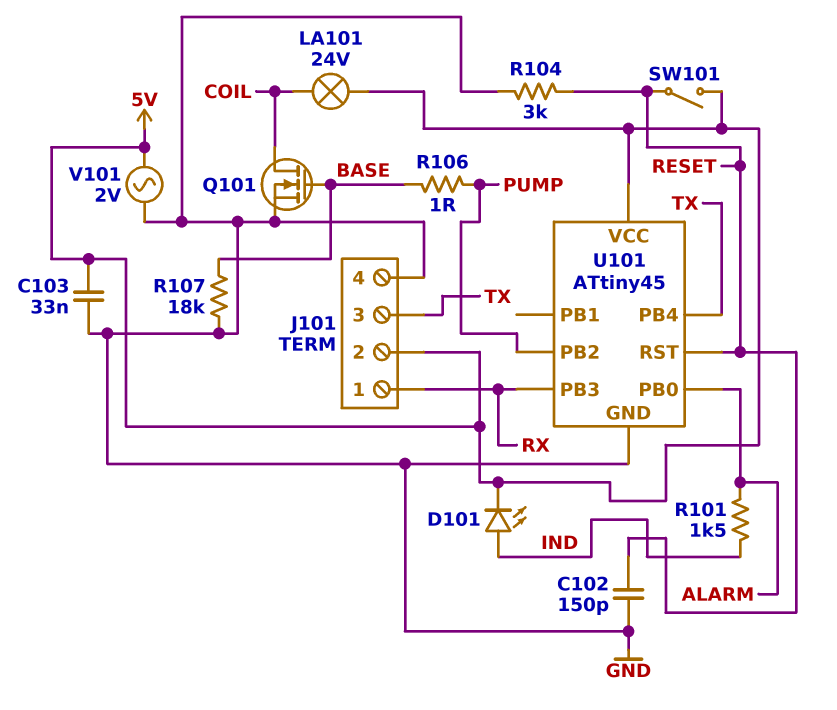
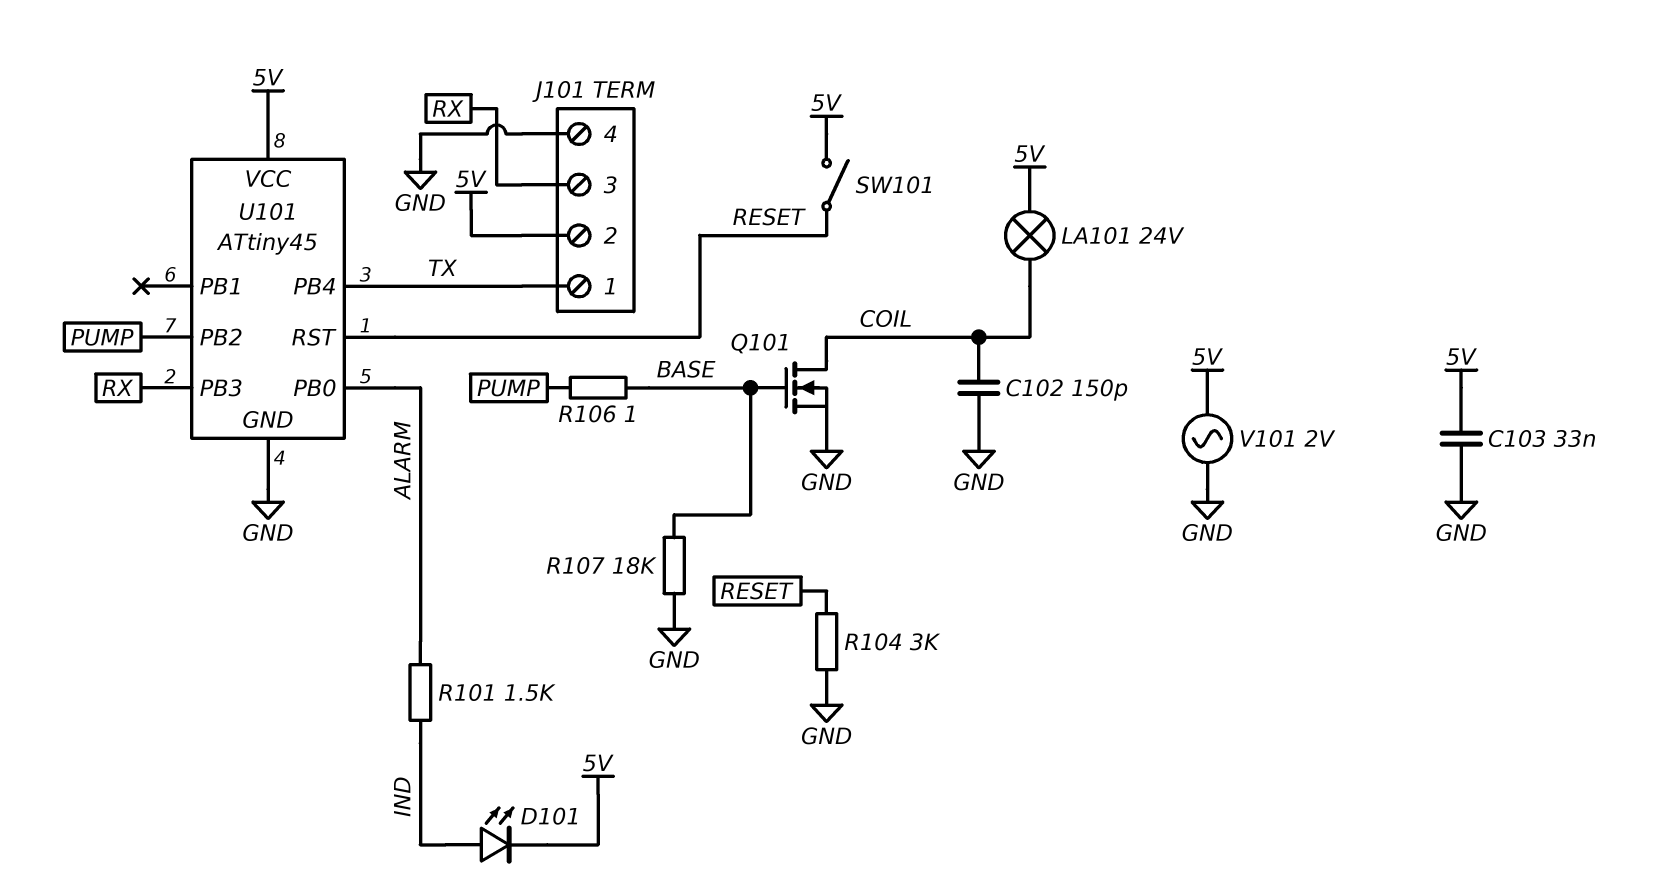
C102: 150pF (GND, RESET) -> 150pF (COIL, GND)
J101 pin 1: RX -> TX
J101 pin 3: TX -> RX

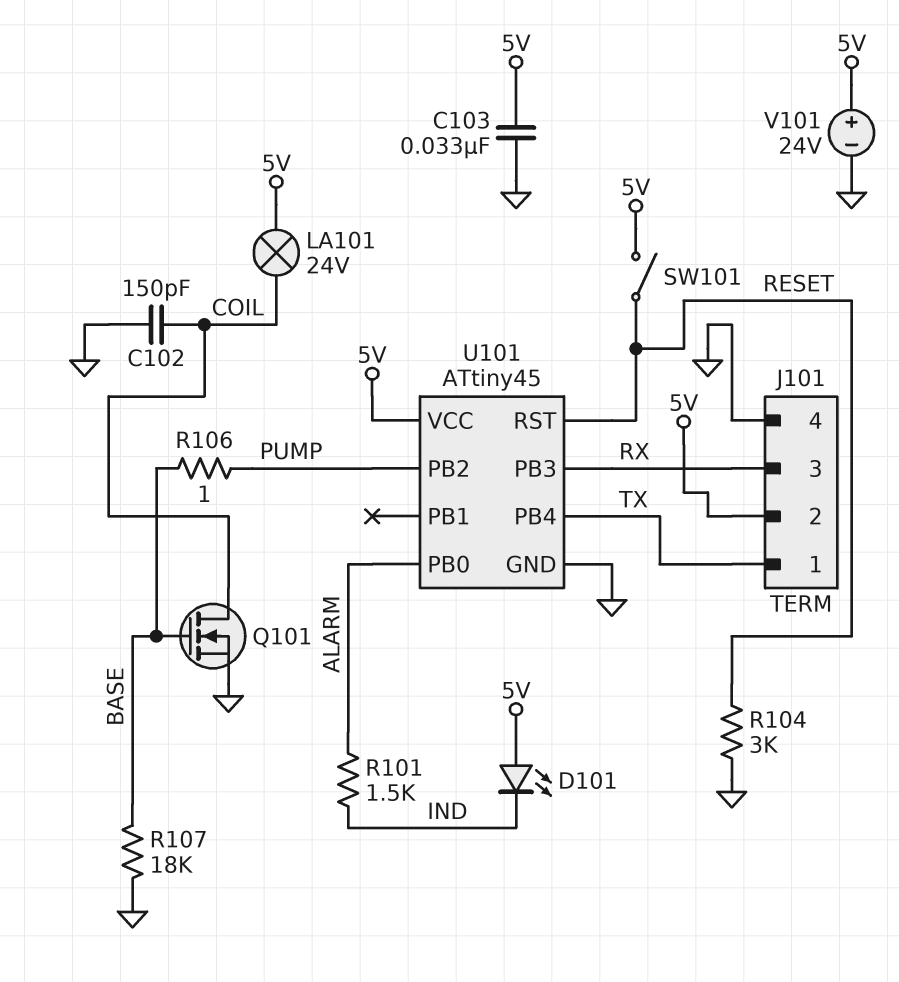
D101: LED (A IND, K 5V) -> LED (A 5V, K IND)
V101: AC 2V (5V, GND) -> 24V (plus 5V, minus GND)

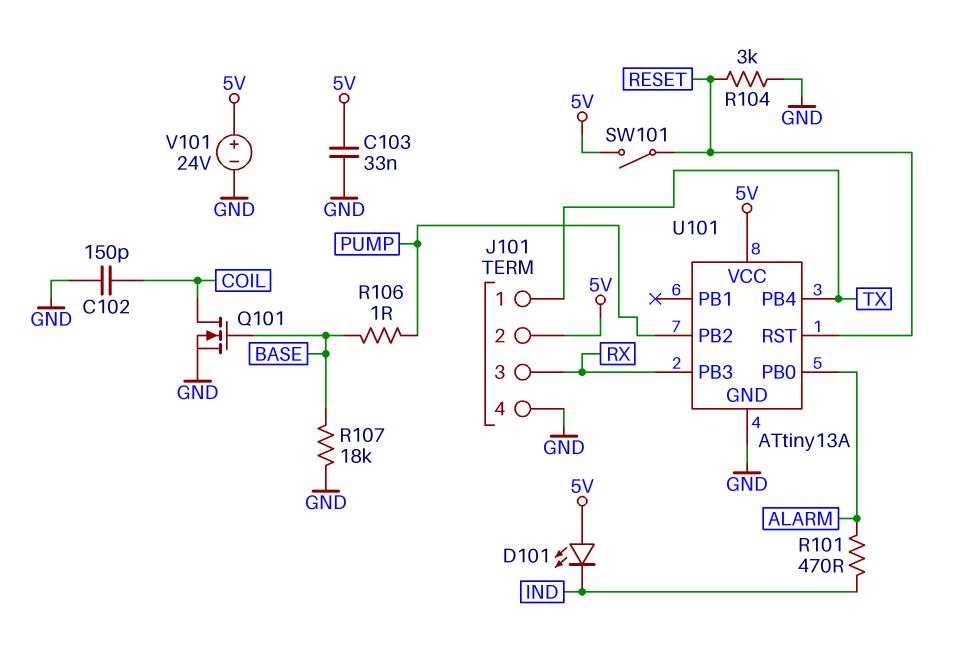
LA101: lamp 24V (5V, COIL) -> none
R101: 1.5k (ALARM, IND) -> 470 (ALARM, IND)
U101: ATtiny45 -> ATtiny13A

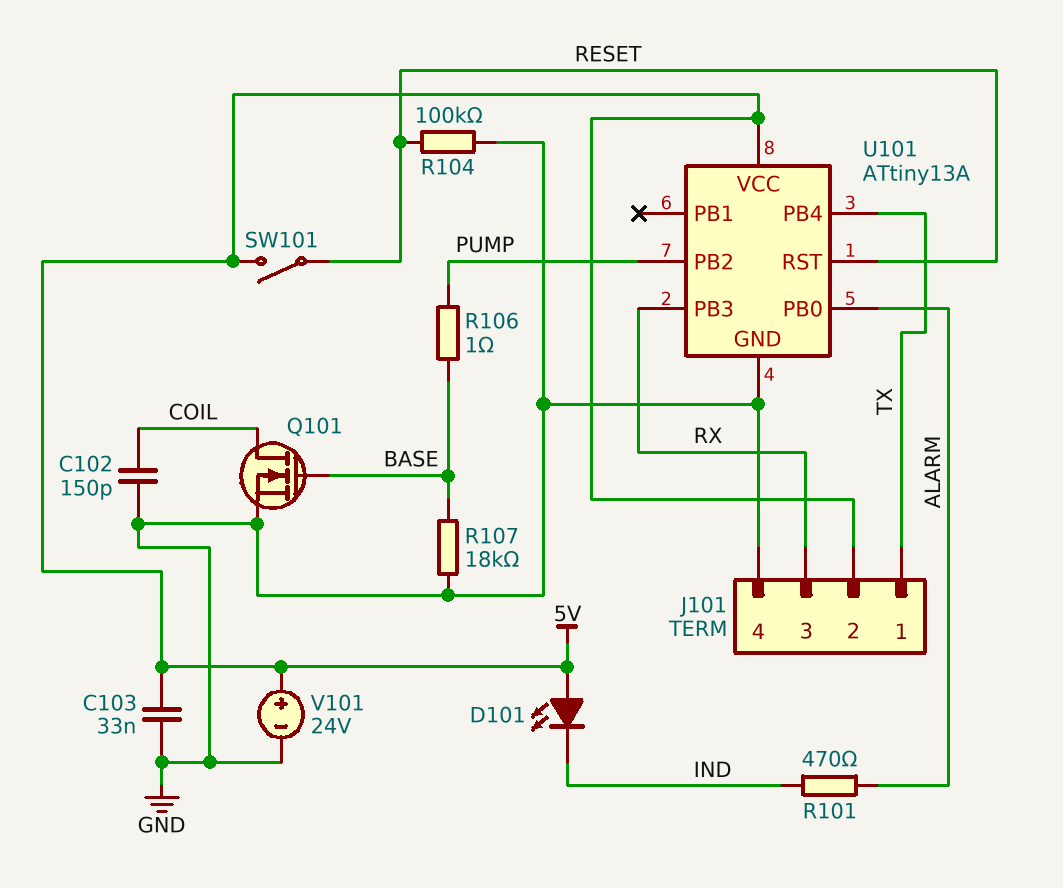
R104: 3k (GND, RESET) -> 100k (GND, RESET)

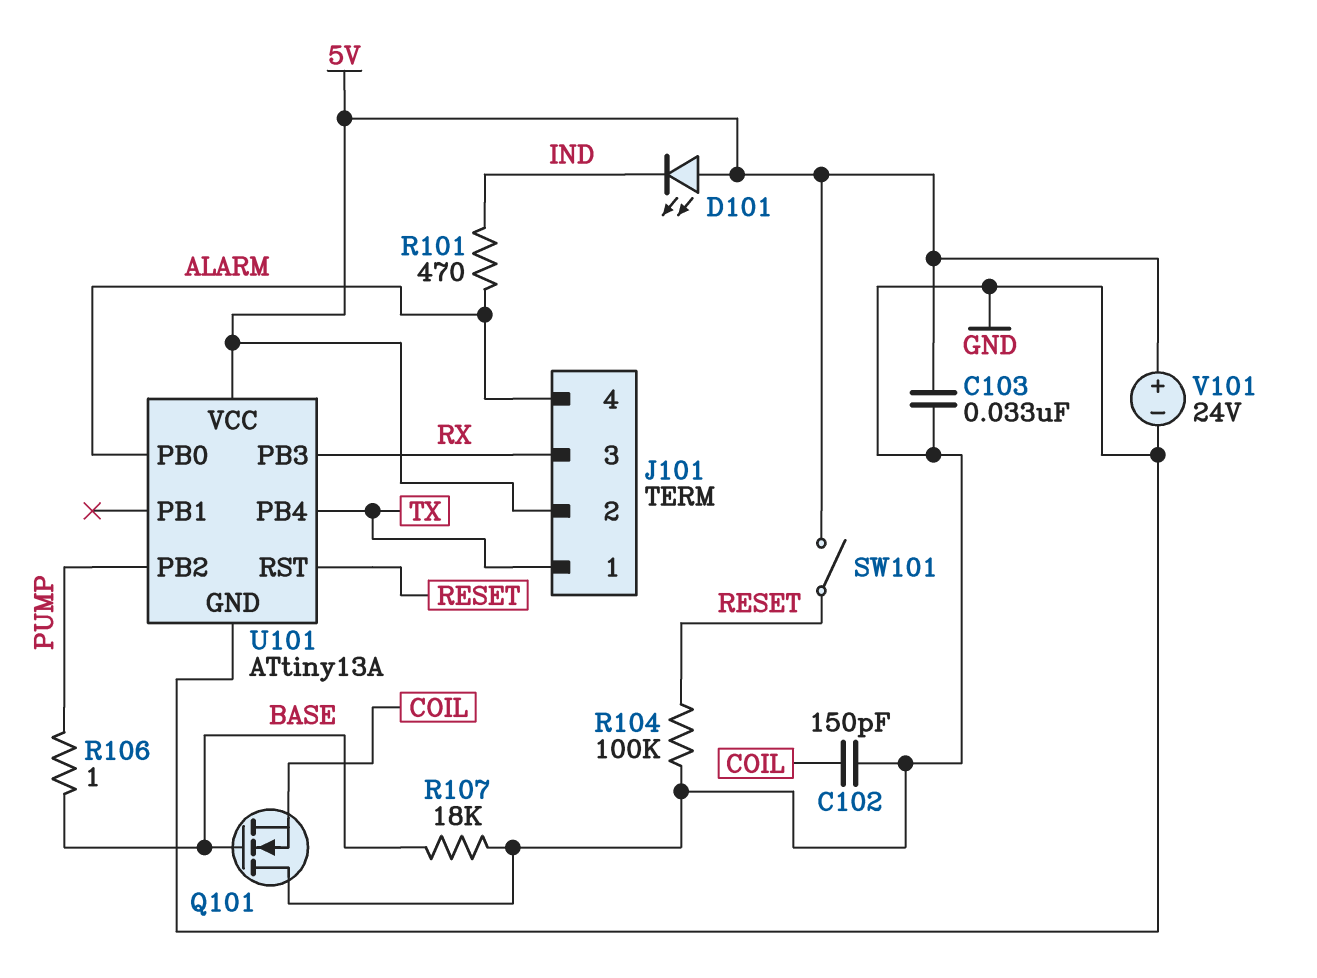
J101 pin 4: GND -> ALARM
Q101: NMOS (G BASE, D COIL, S GND) -> NMOS (G BASE, D GND, S COIL)

